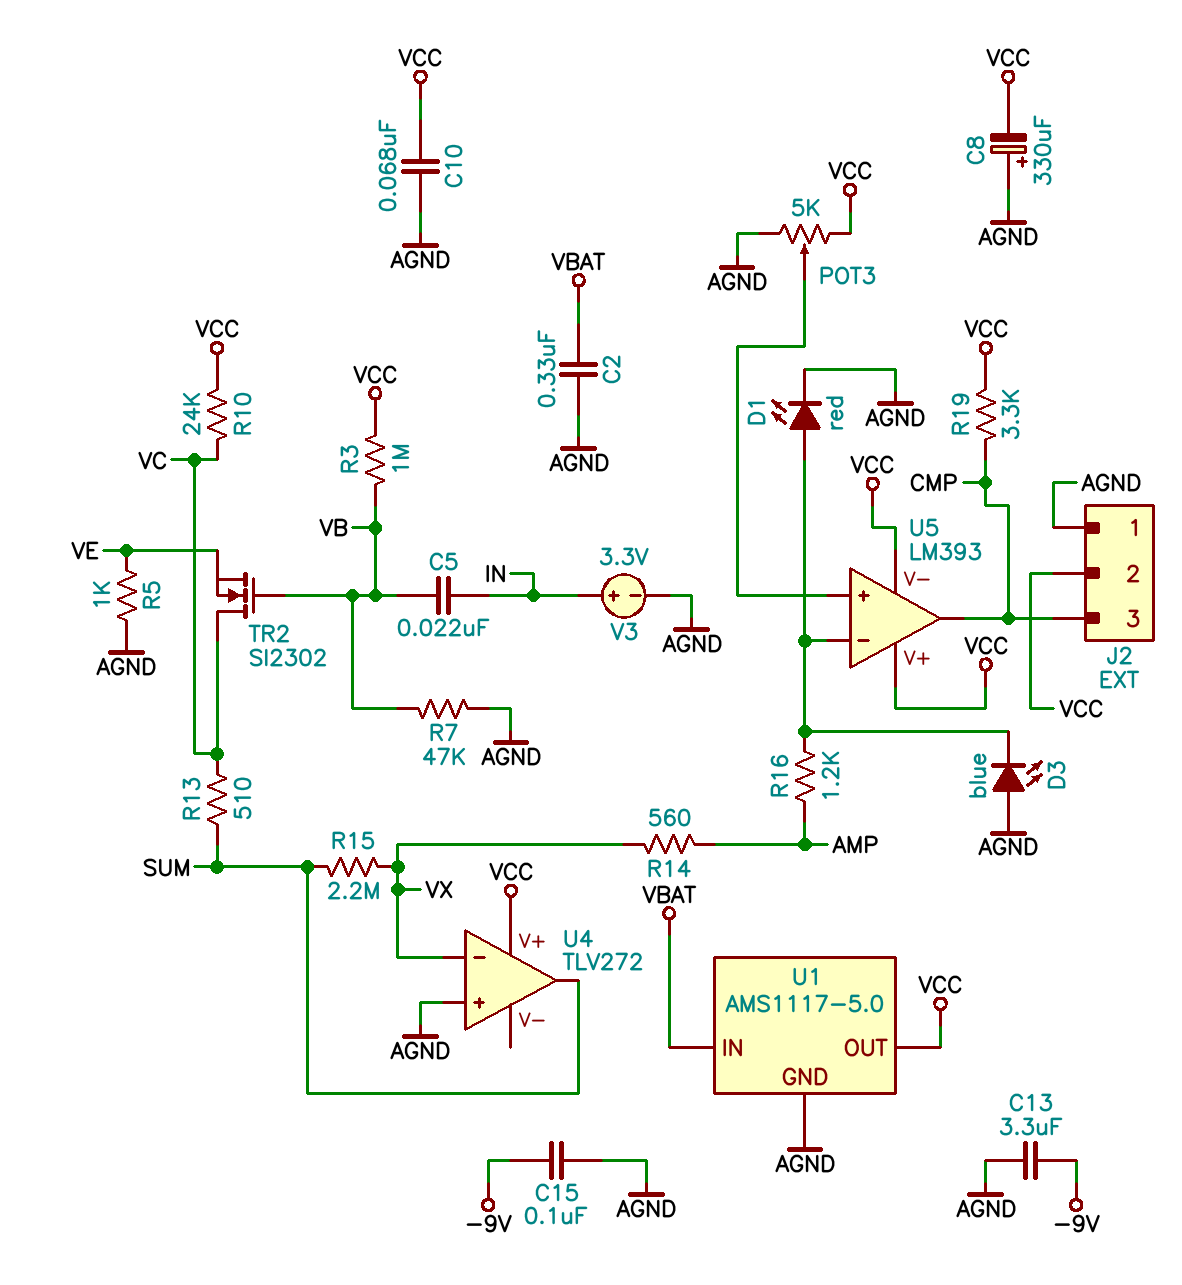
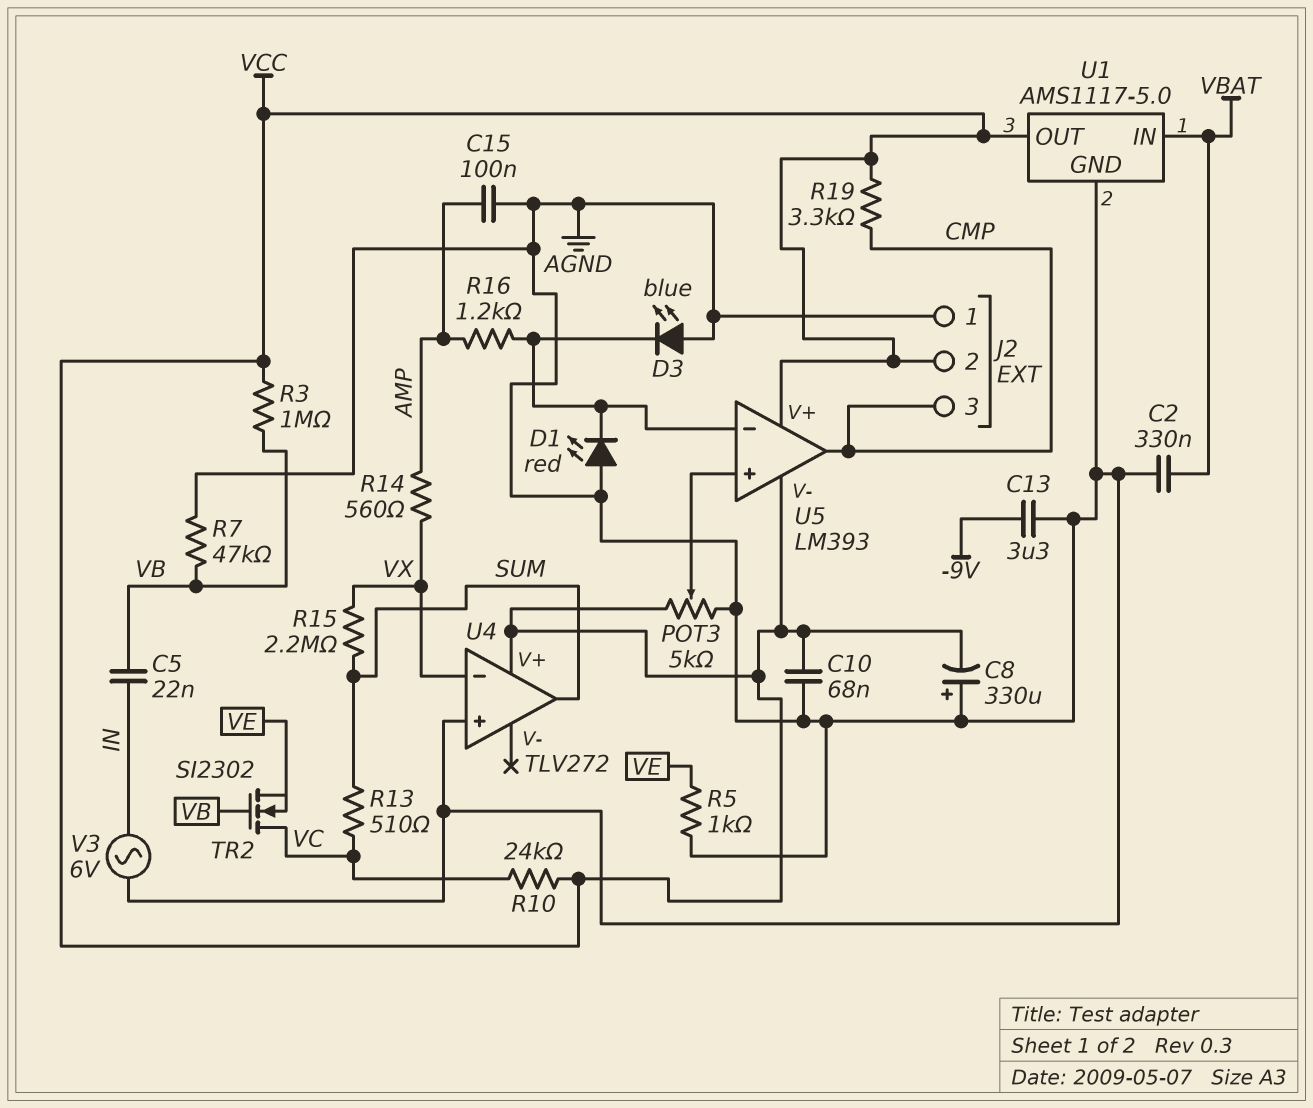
C15: 100nF (-9V, AGND) -> 100nF (AGND, AMP)
D1: LED red (A U5/in-, K AGND) -> LED red (A AGND, K U5/in-)
V3: 3.3V (plus IN, minus AGND) -> AC 6V (AGND, IN)

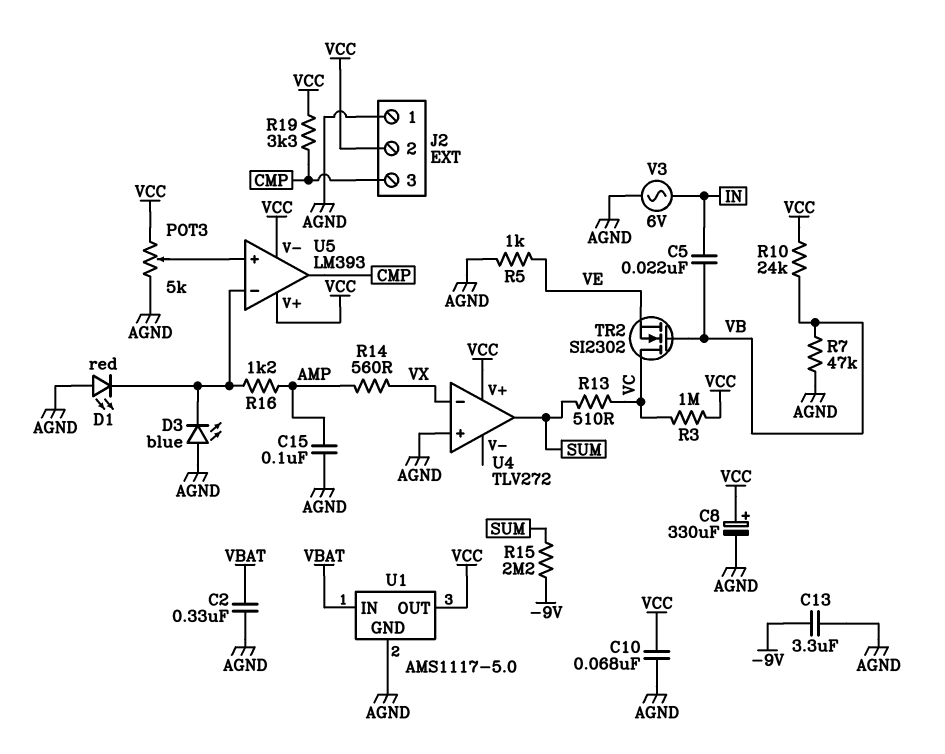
C8: 330uF (plus AGND, minus VCC) -> 330uF (plus VCC, minus AGND)
R3: 1M (VB, VCC) -> 1M (VC, VCC)
R10: 24k (VC, VCC) -> 24k (VB, VCC)
R15: 2.2M (SUM, VX) -> 2.2M (-9V, SUM)

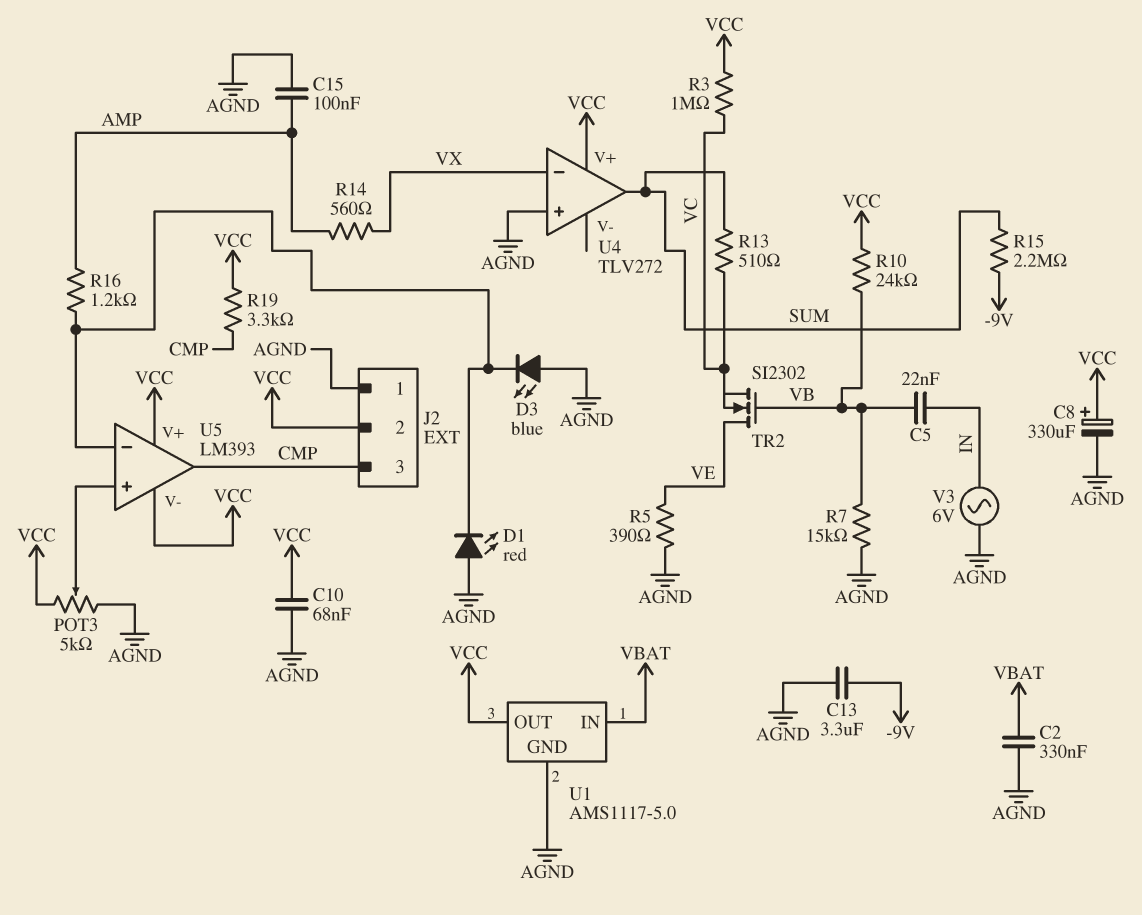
R5: 1k (AGND, VE) -> 390 (AGND, VE)
R7: 47k (AGND, VB) -> 15k (AGND, VB)
TR2: NMOS SI2302 (G VB, D VC, S VE) -> NMOS SI2302 (G VB, D VE, S VC)

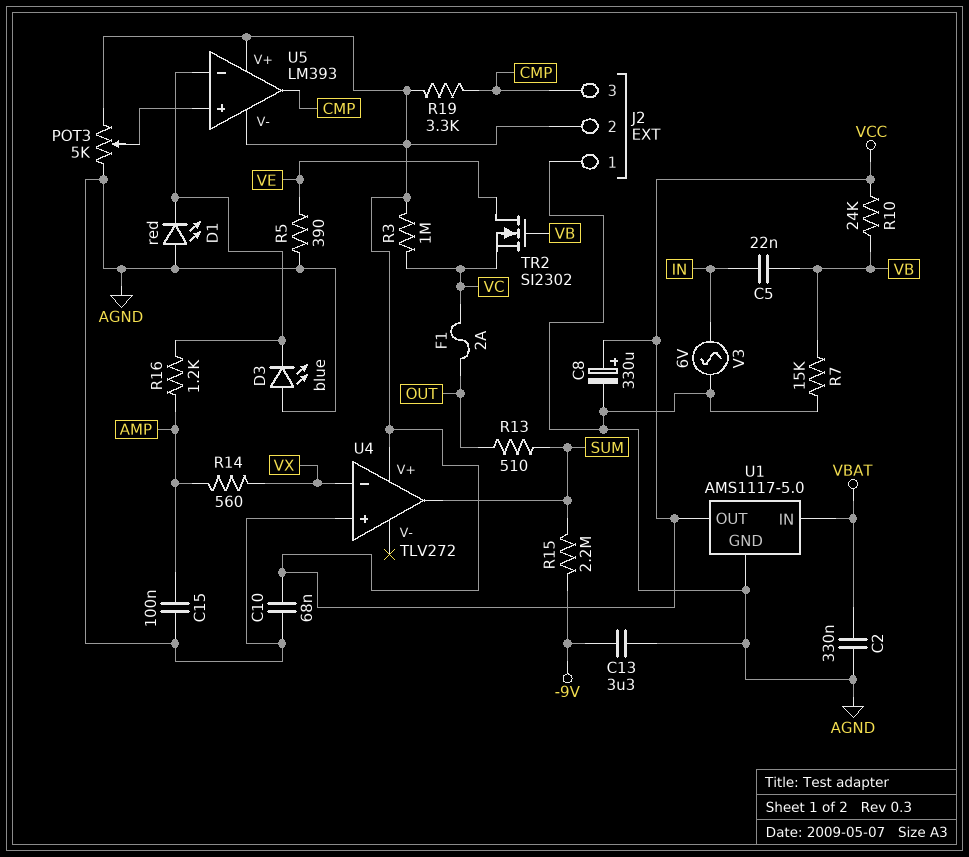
F1: none -> 2A (OUT, VC)
R13: 510 (SUM, VC) -> 510 (OUT, SUM)

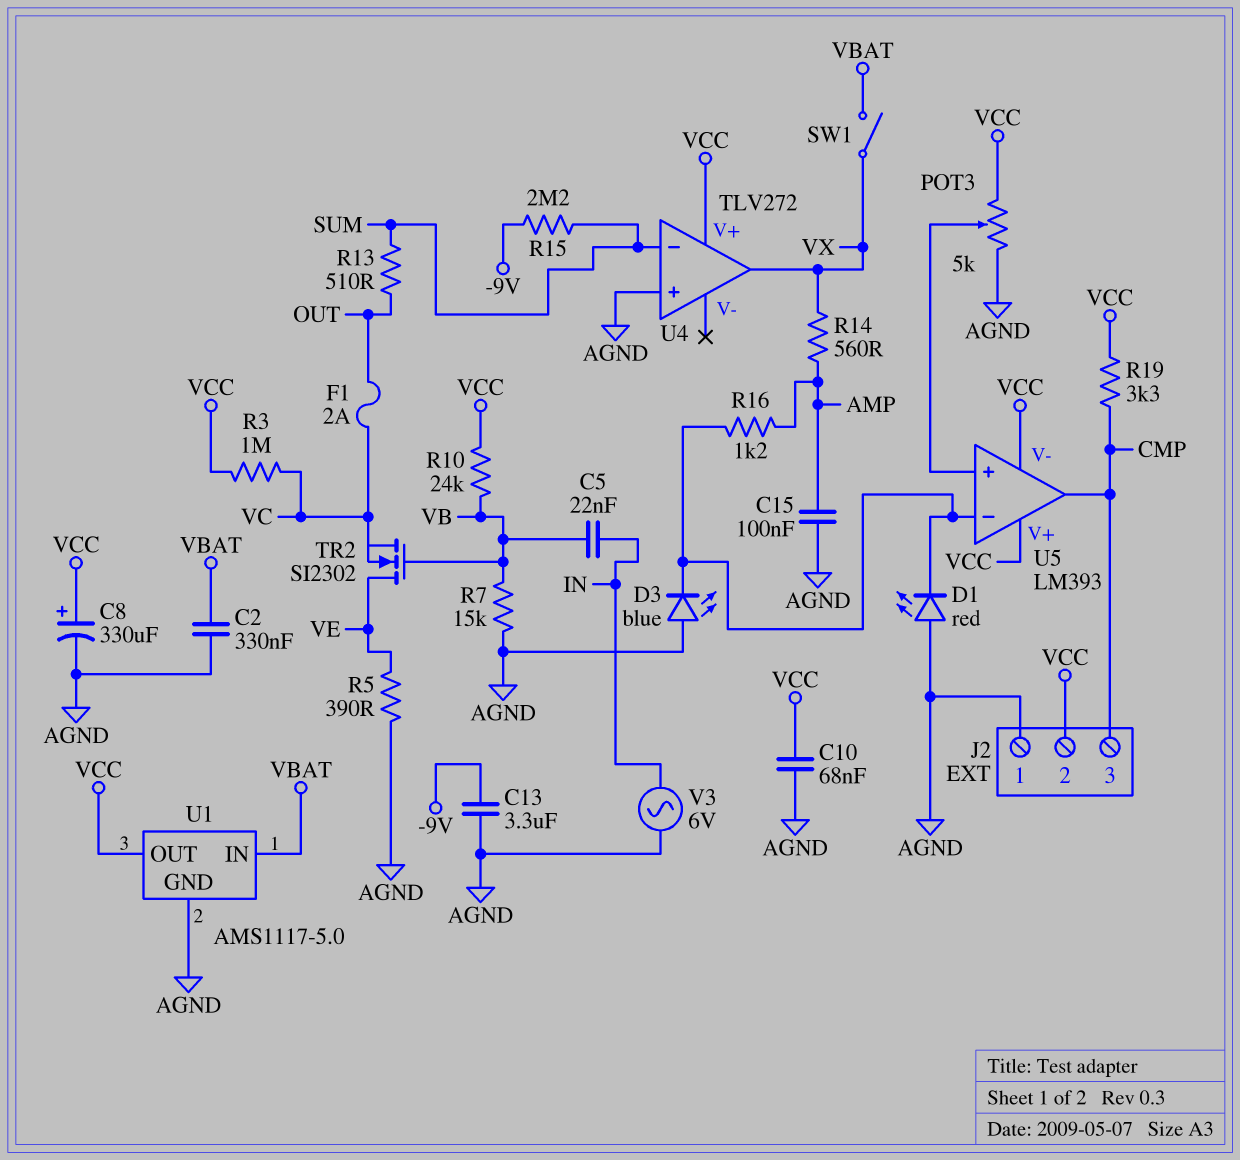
SW1: none -> switch (VBAT, VX)
U4 pin in-: VX -> SUM
U4 pin out: SUM -> VX

